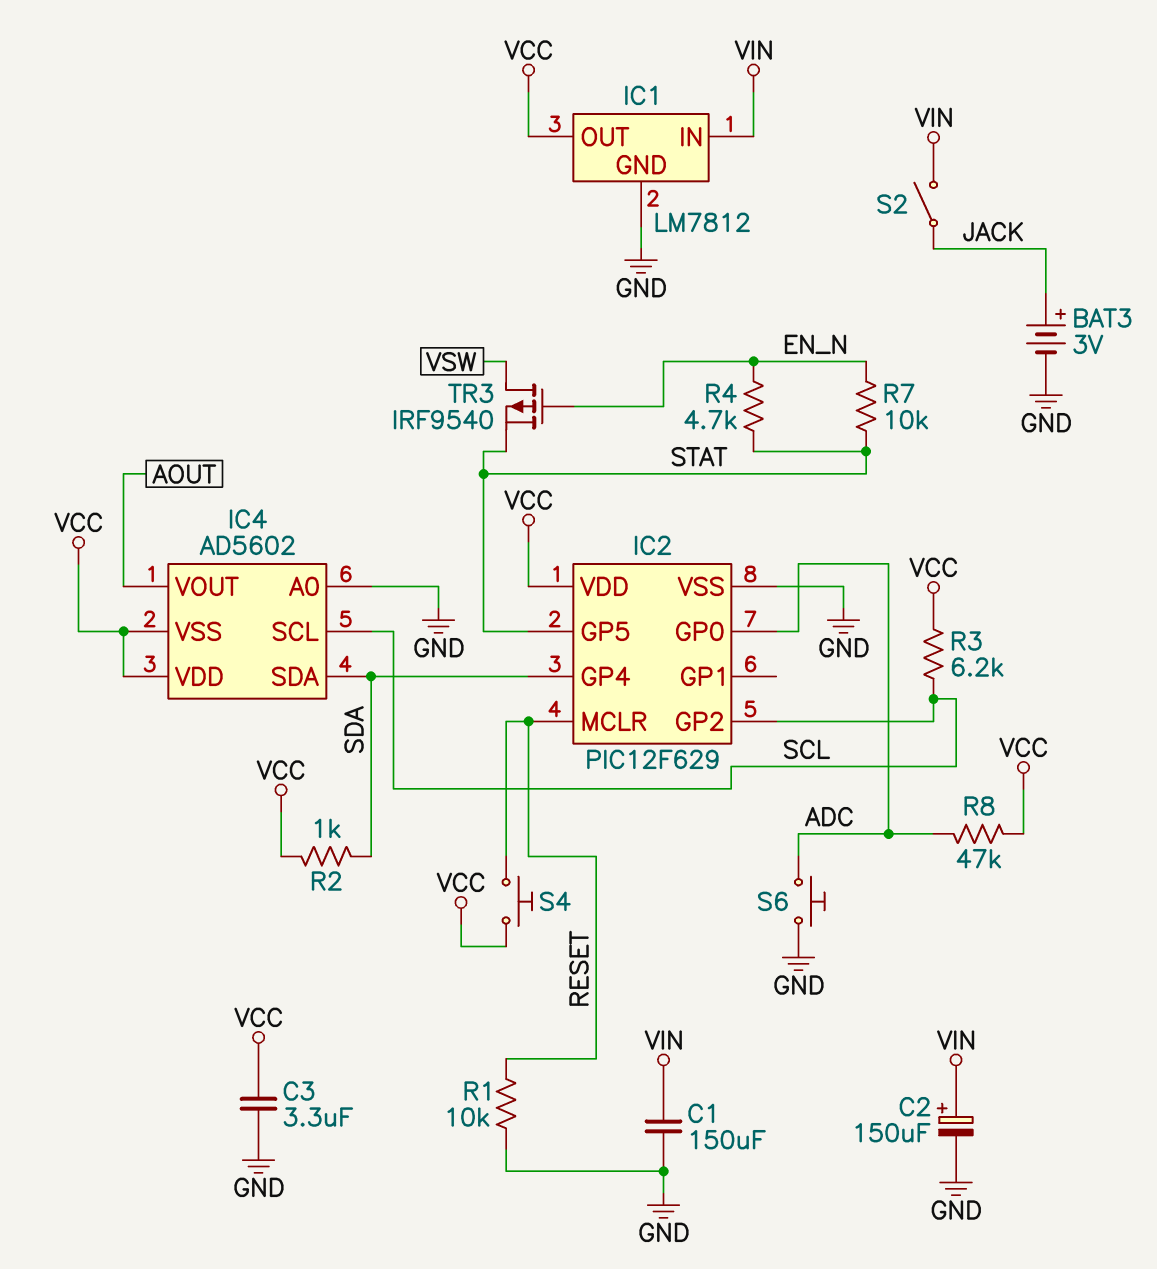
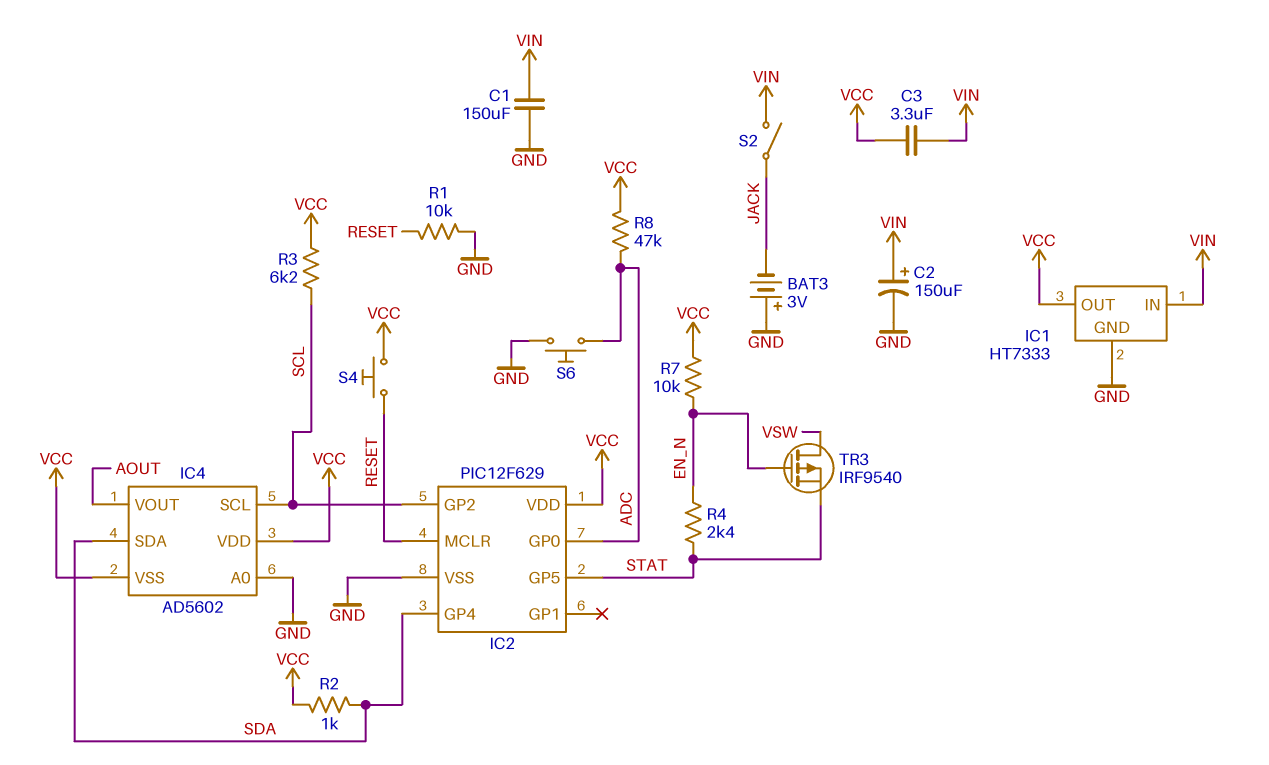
BAT3: 3V (plus JACK, minus GND) -> 3V (plus GND, minus JACK)
C3: 3.3uF (GND, VCC) -> 3.3uF (VCC, VIN)
IC1: LM7812 -> HT7333
R4: 4.7k (EN_N, STAT) -> 2.4k (EN_N, STAT)
R7: 10k (EN_N, STAT) -> 10k (EN_N, VCC)

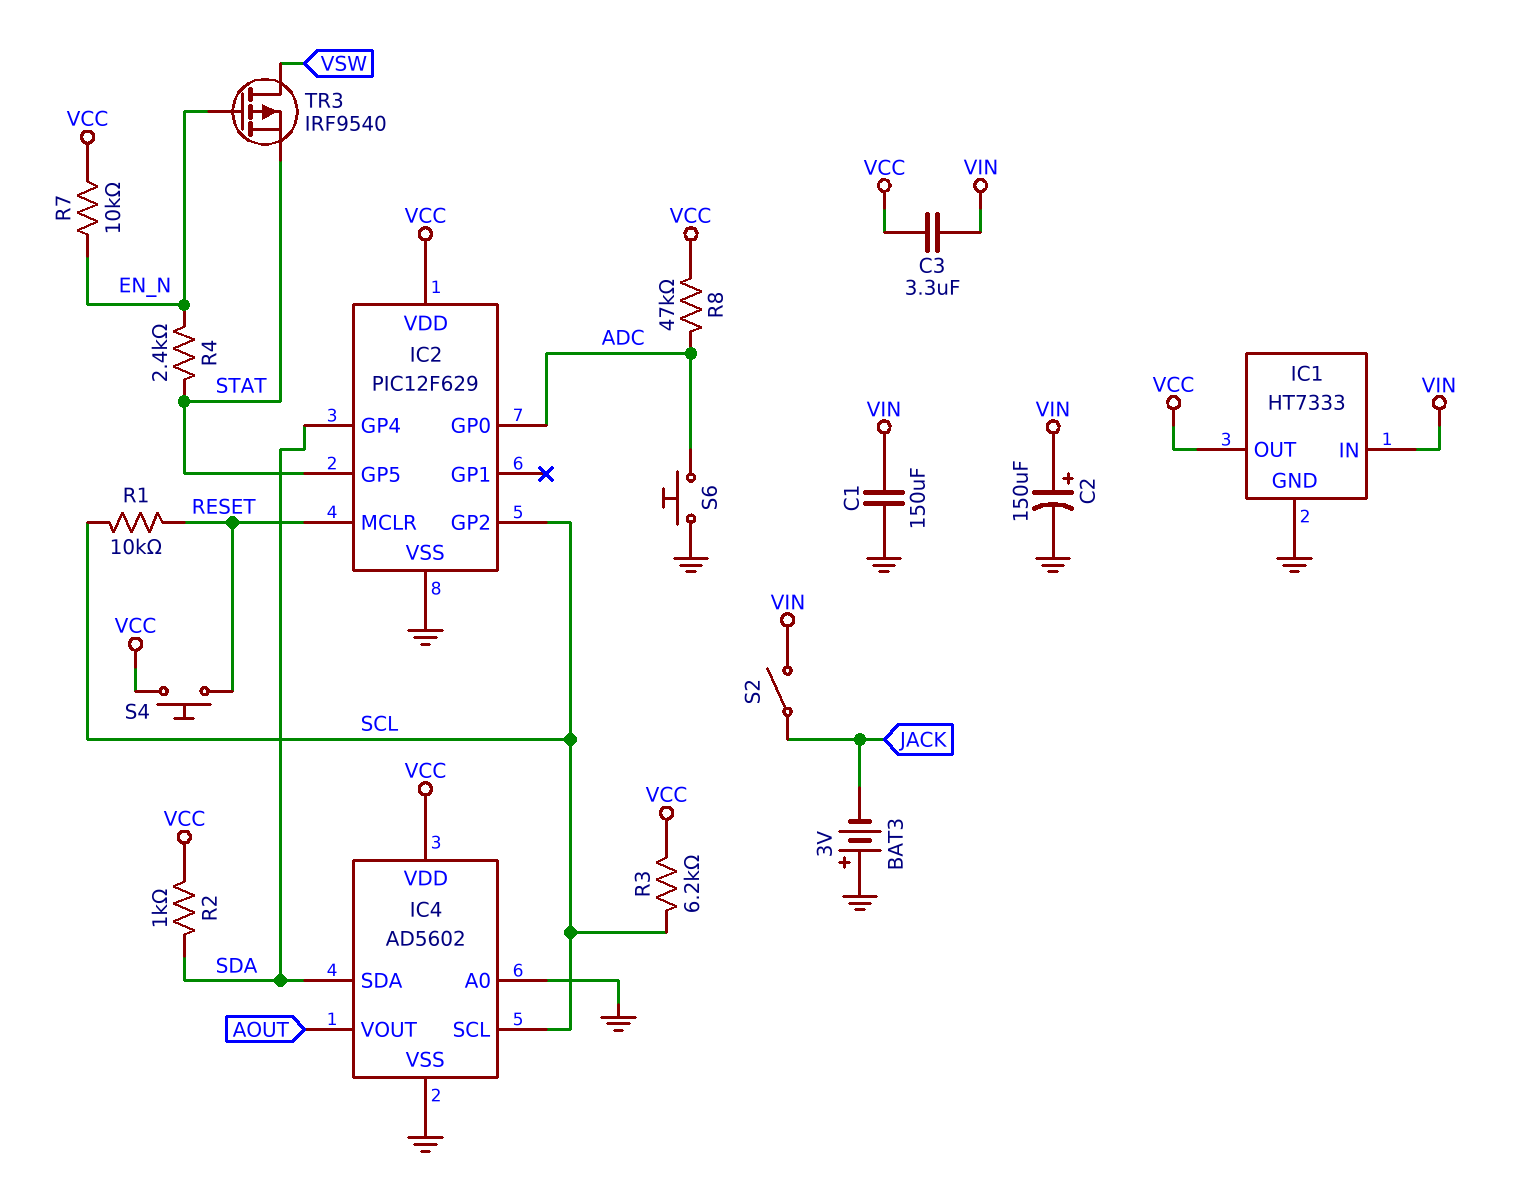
IC4 pin VSS: VCC -> GND
R1: 10k (GND, RESET) -> 10k (RESET, SCL)

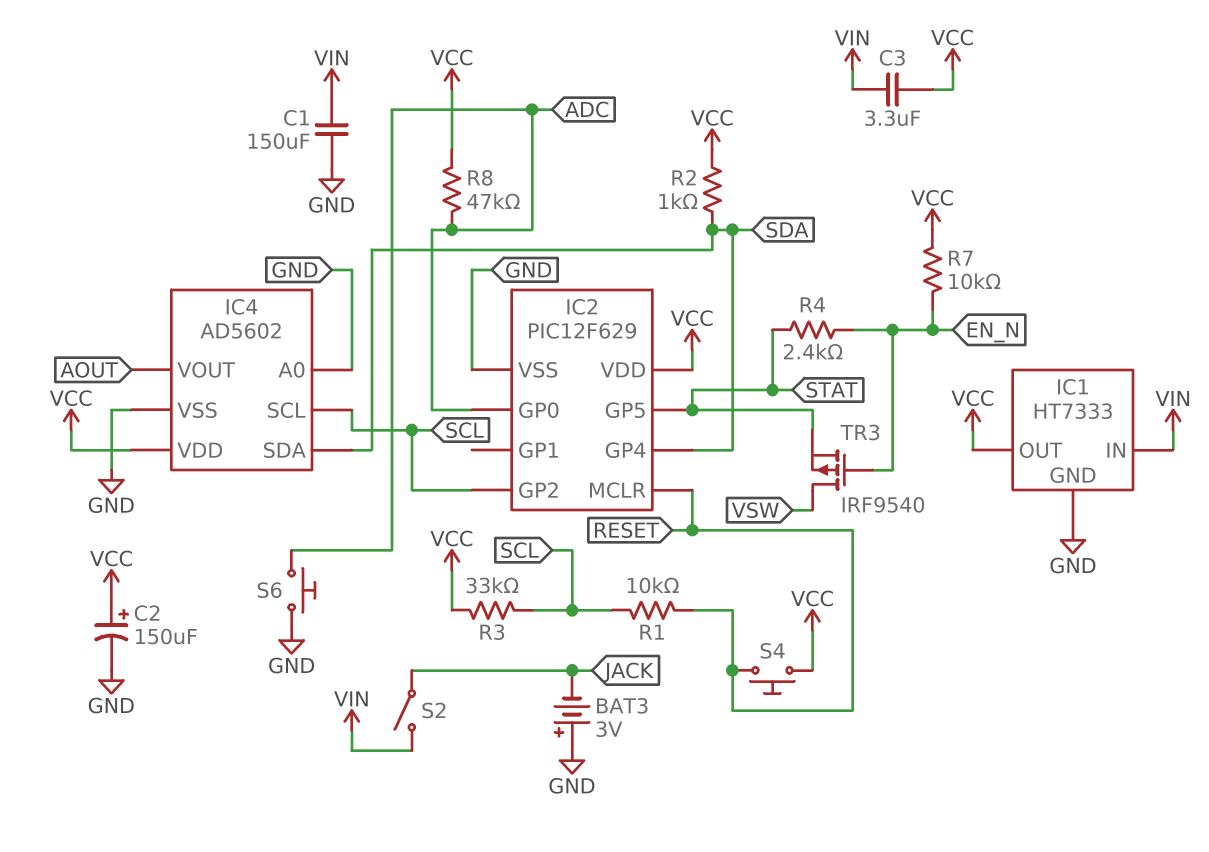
C2: 150uF (plus VIN, minus GND) -> 150uF (plus VCC, minus GND)
R3: 6.2k (SCL, VCC) -> 33k (SCL, VCC)

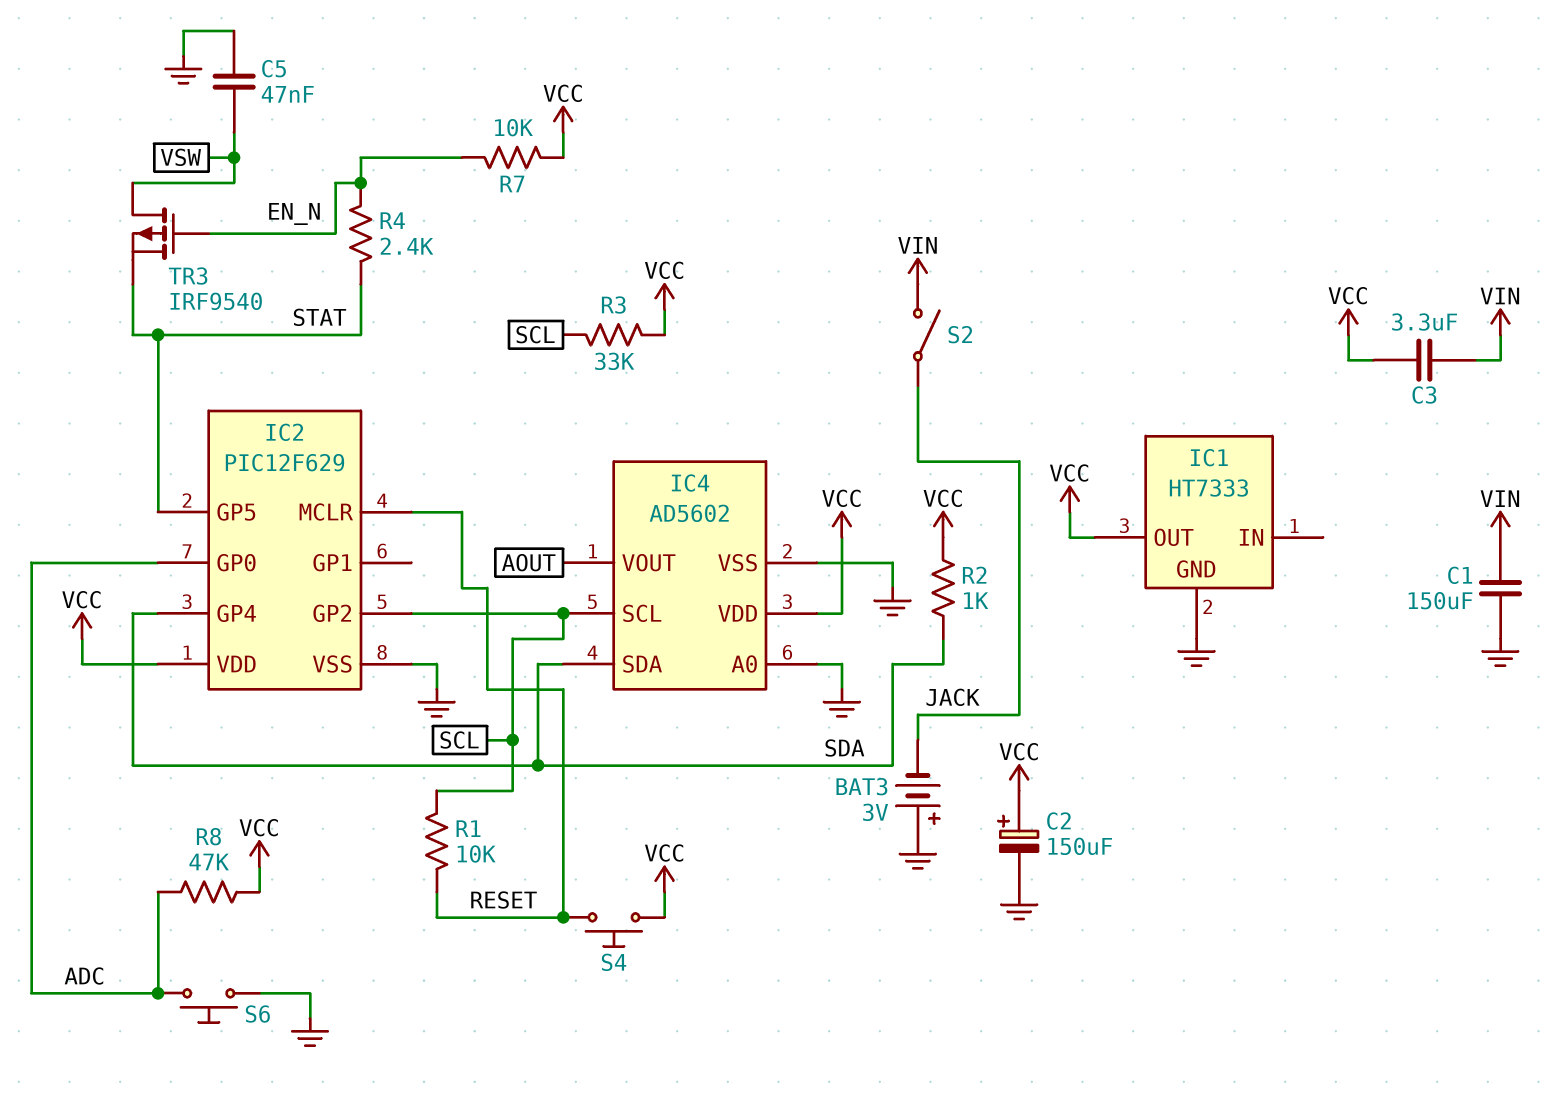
C5: none -> 47nF (GND, VSW)
IC1 pin IN: VIN -> none

